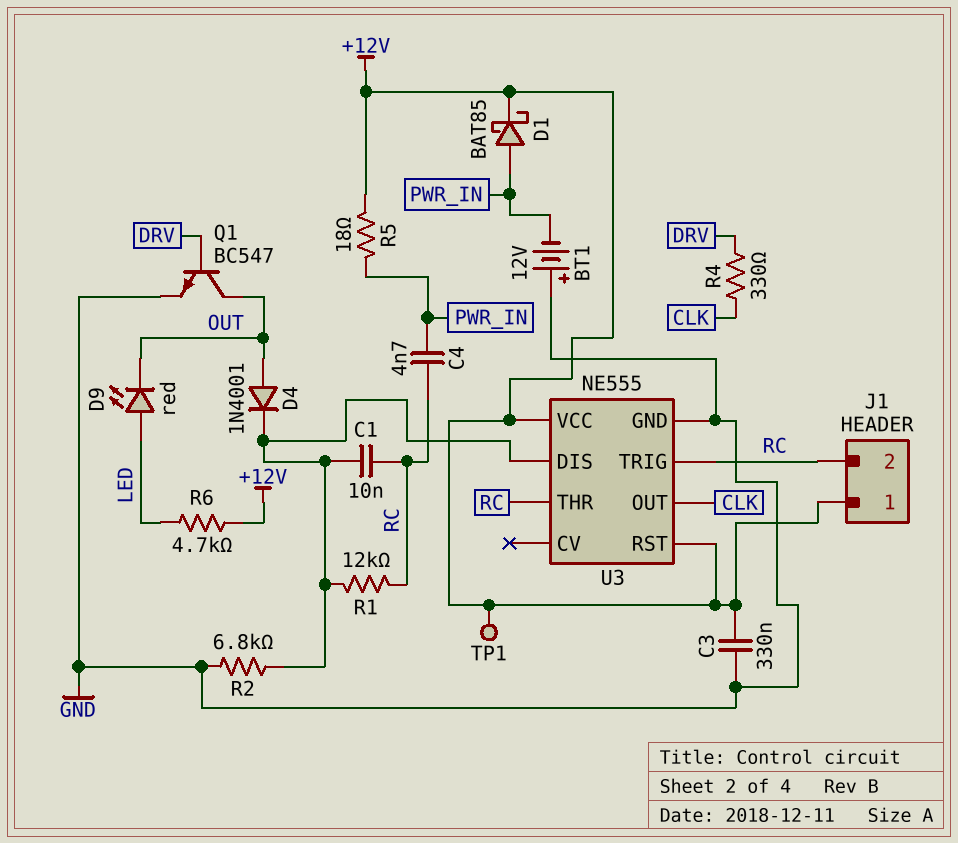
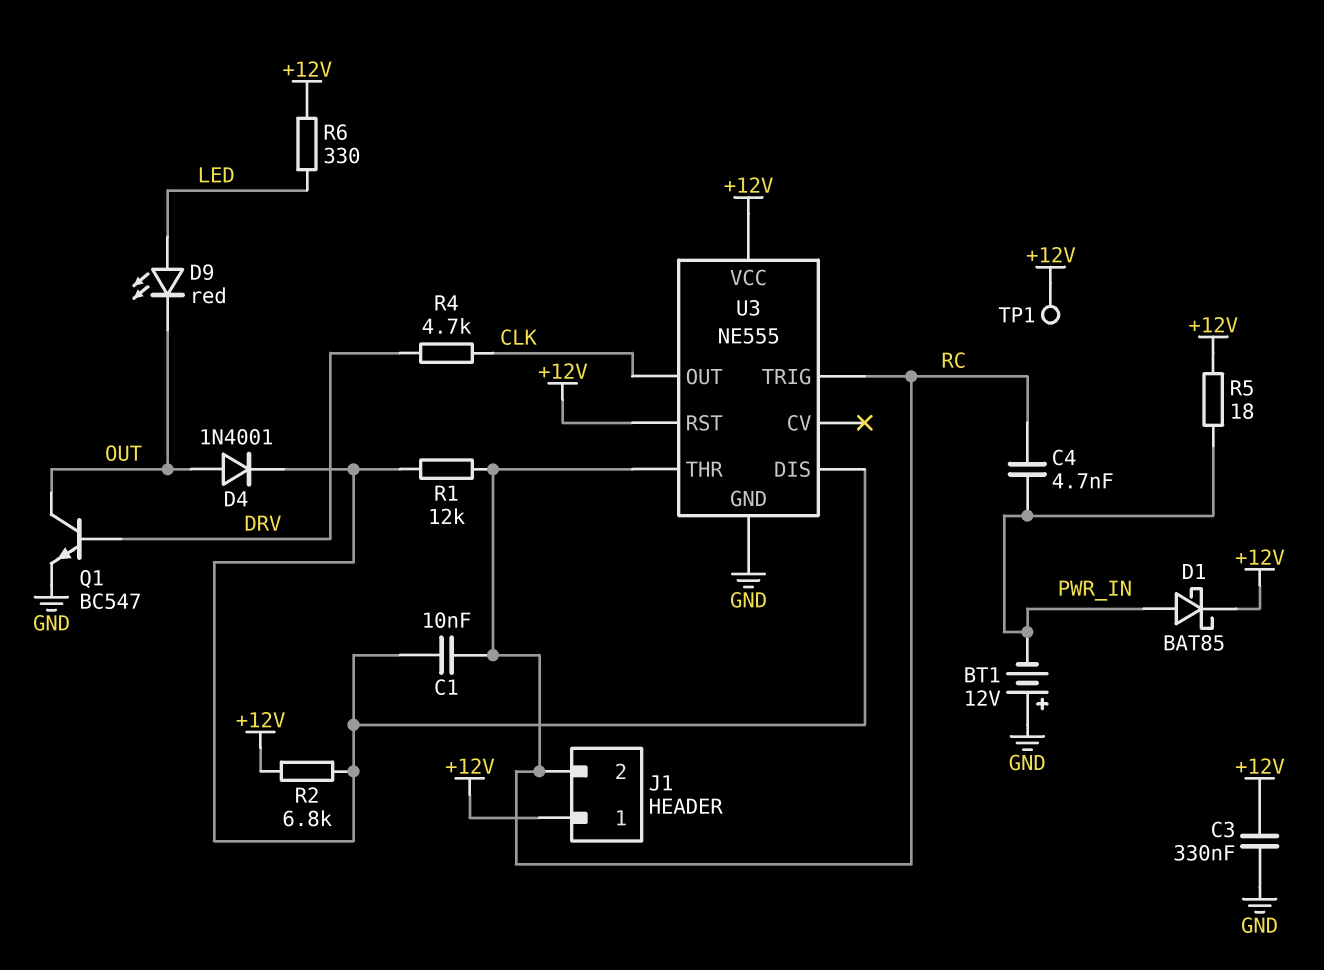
R2: 6.8k (GND, U3/DIS) -> 6.8k (+12V, U3/DIS)
R4: 330 (CLK, DRV) -> 4.7k (CLK, DRV)
R6: 4.7k (+12V, LED) -> 330 (+12V, LED)

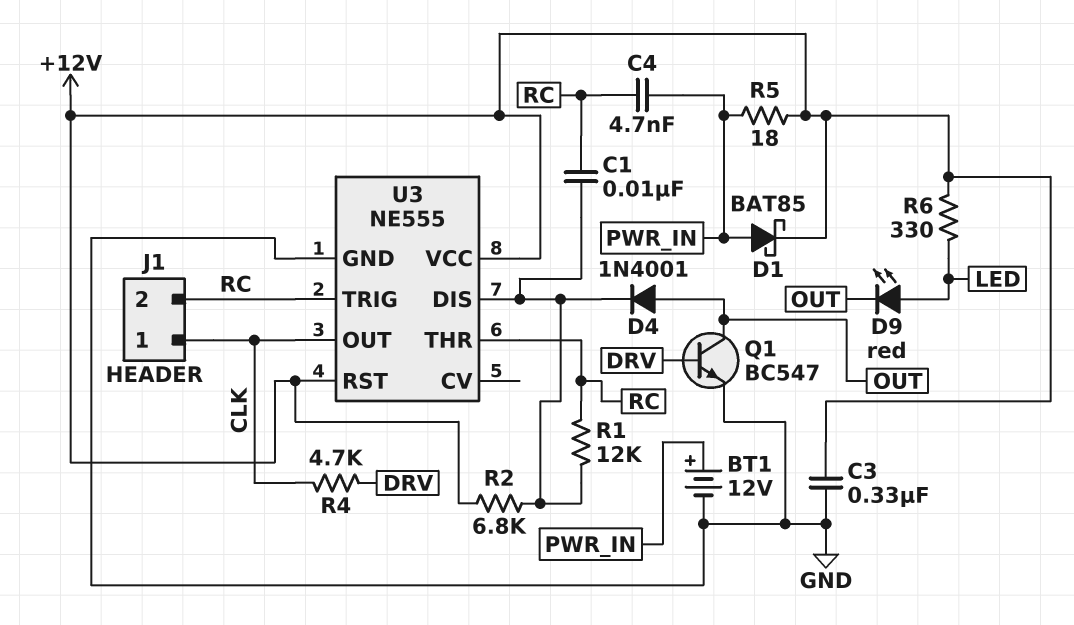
BT1: 12V (plus GND, minus PWR_IN) -> 12V (plus PWR_IN, minus GND)
J1 pin 1: +12V -> CLK
TP1: test point (+12V) -> none

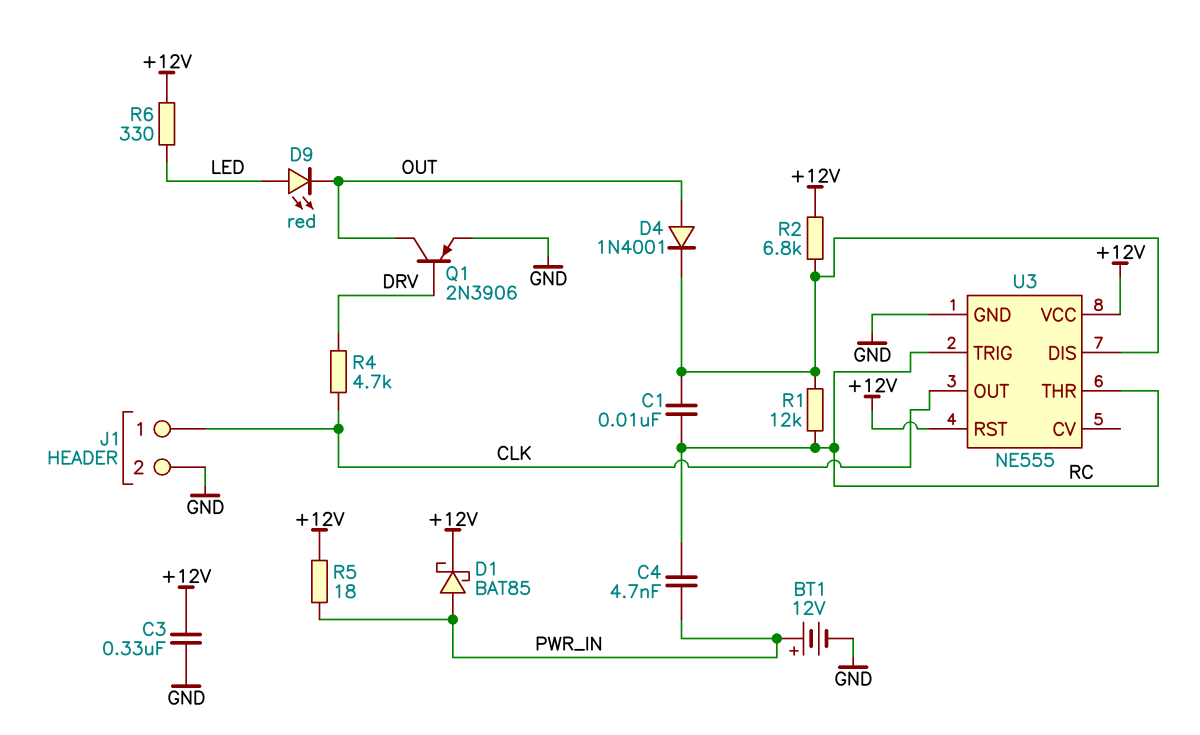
J1 pin 2: RC -> GND
Q1: NPN BC547 (B DRV, C OUT, E GND) -> PNP 2N3906 (B DRV, C OUT, E GND)

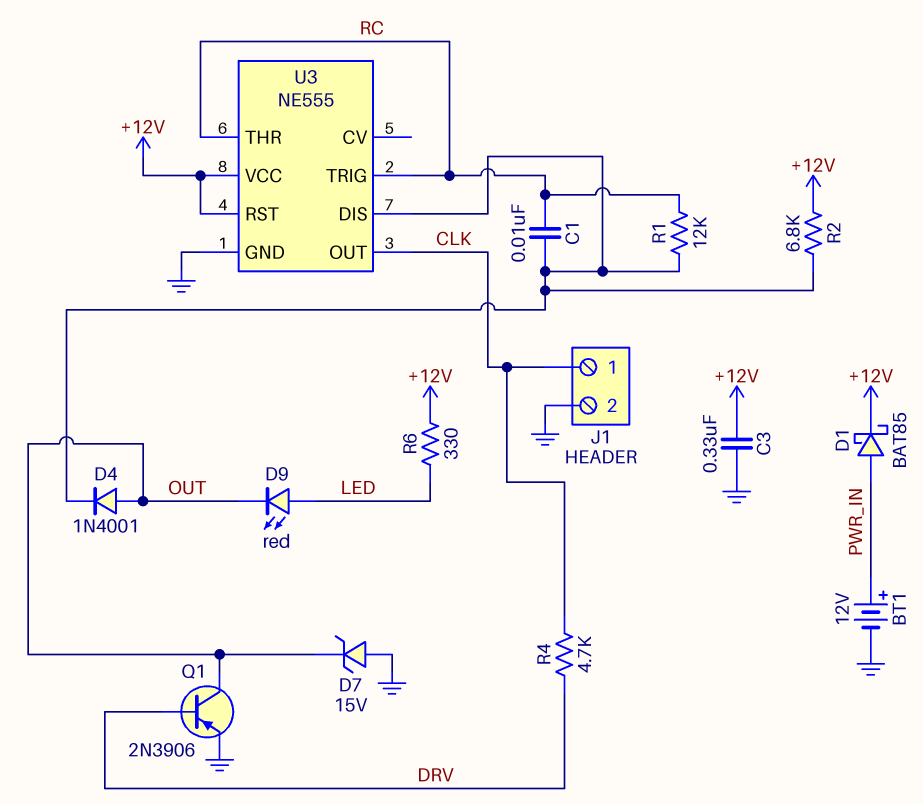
C4: 4.7nF (PWR_IN, RC) -> none
D7: none -> zener 15V (A GND, K OUT)
R5: 18 (+12V, PWR_IN) -> none

